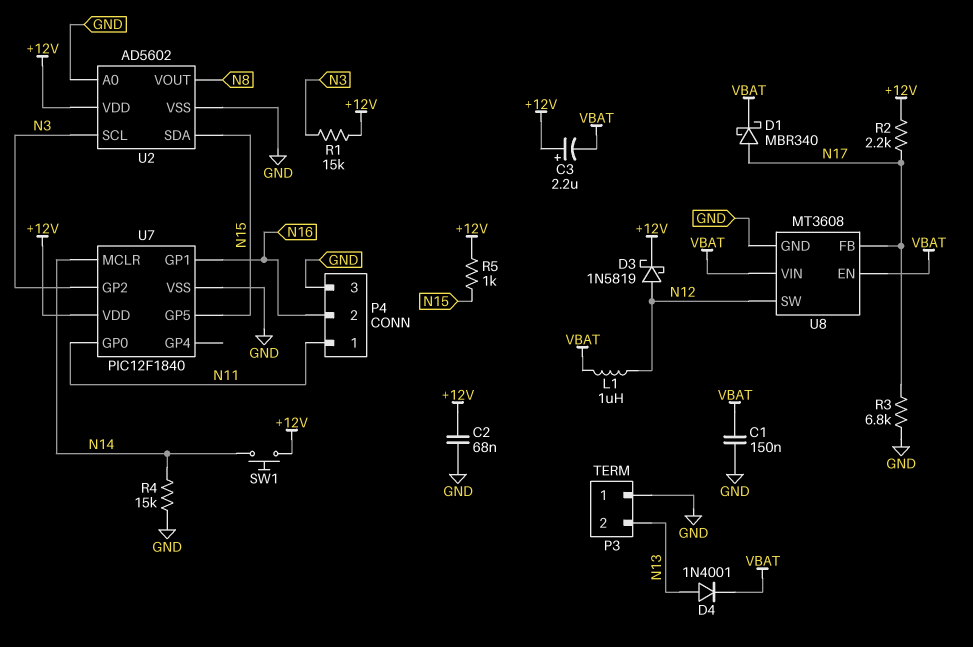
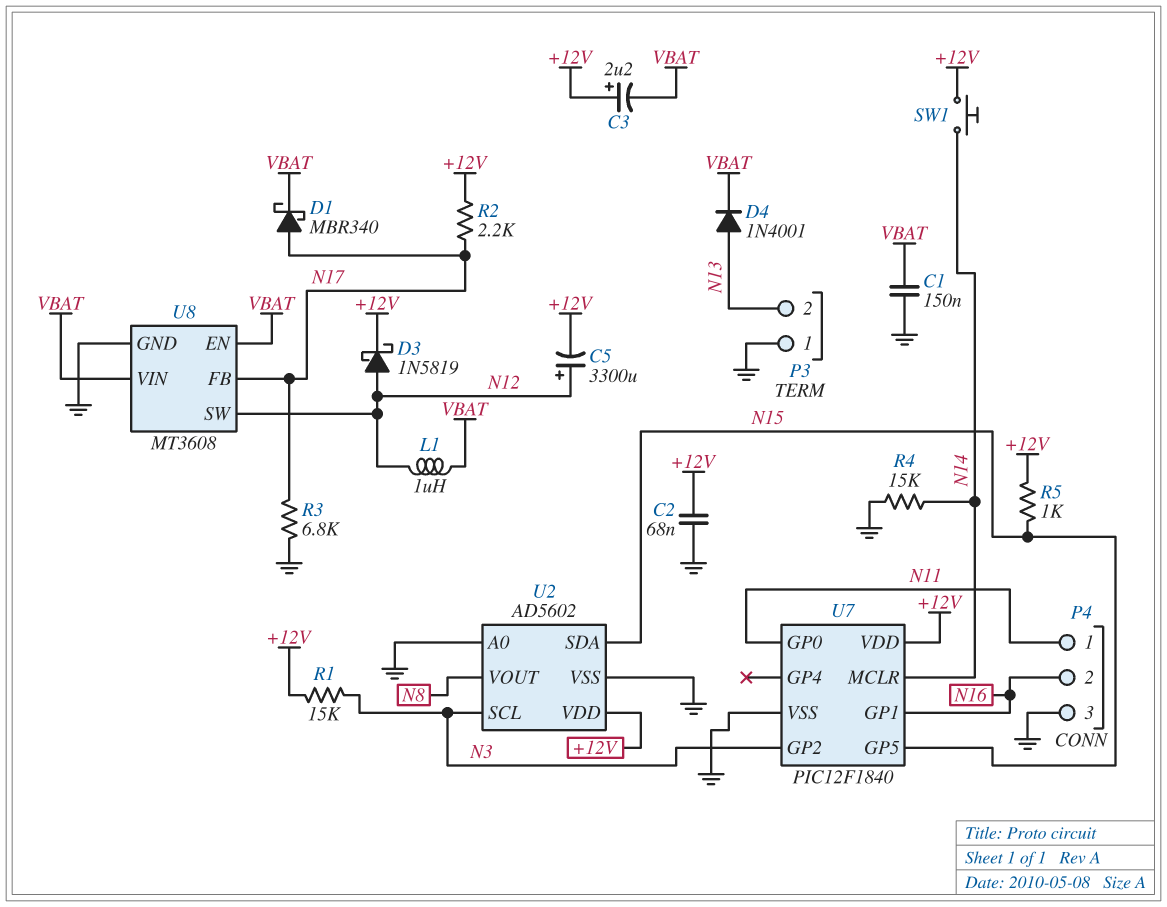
C5: none -> 3300uF (plus N12, minus +12V)

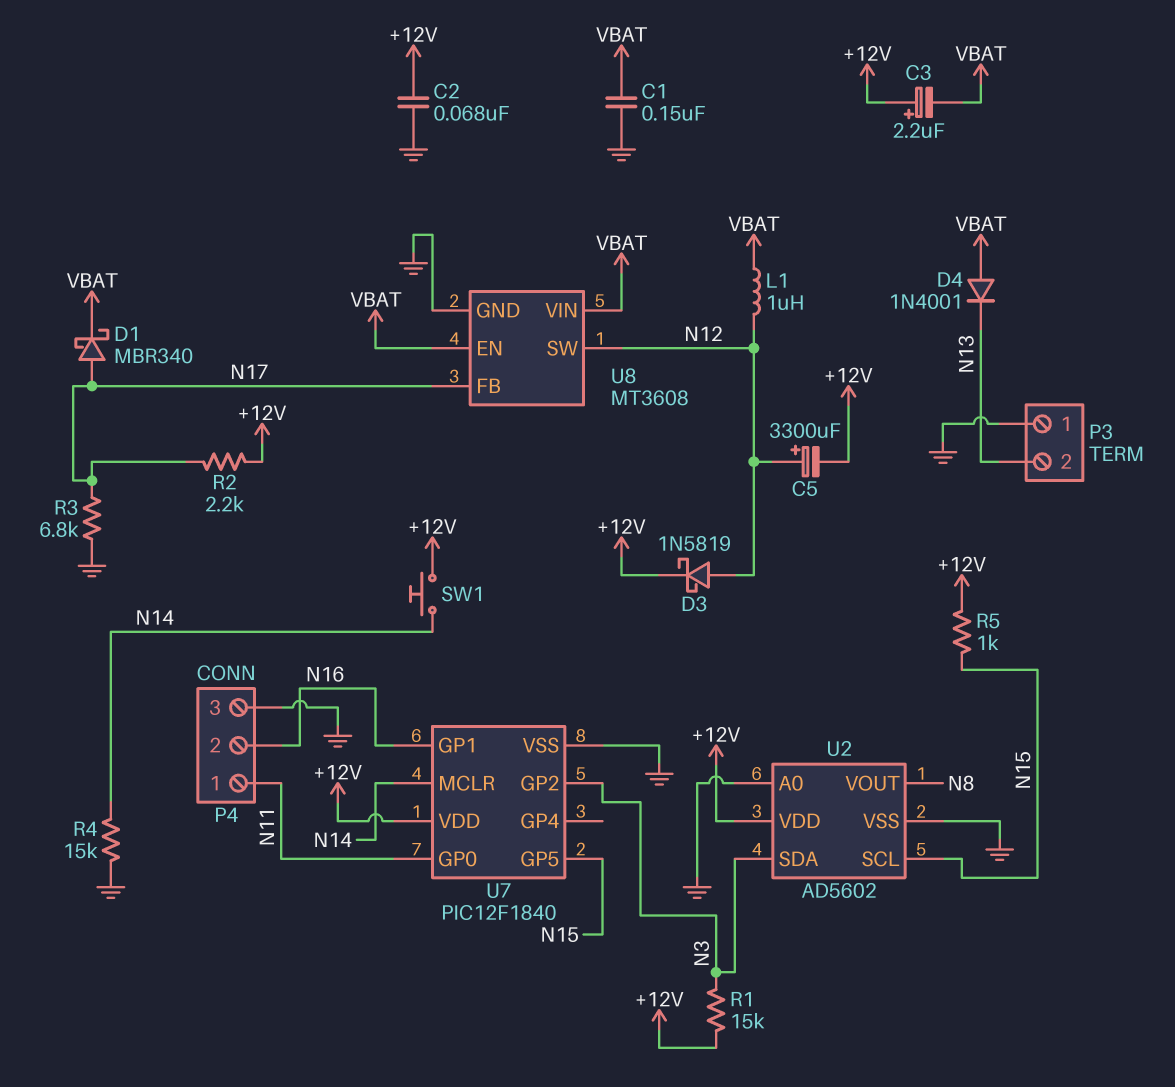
D4: diode 1N4001 (A N13, K VBAT) -> diode 1N4001 (A VBAT, K N13)
U2 pin SCL: N3 -> N15
U2 pin SDA: N15 -> N3

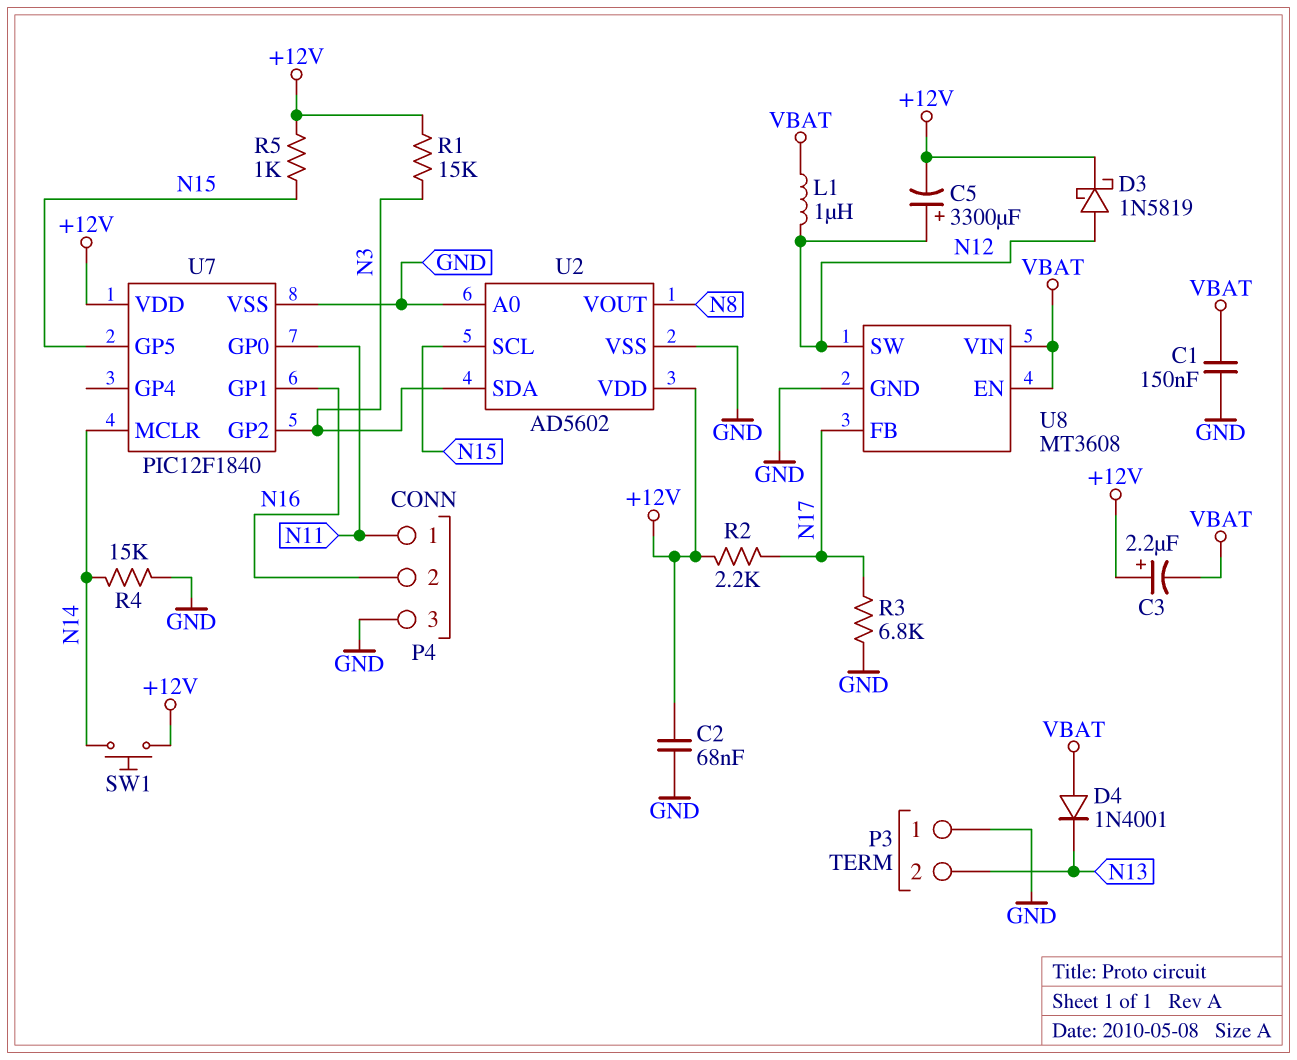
D1: schottky MBR340 (A N17, K VBAT) -> none

